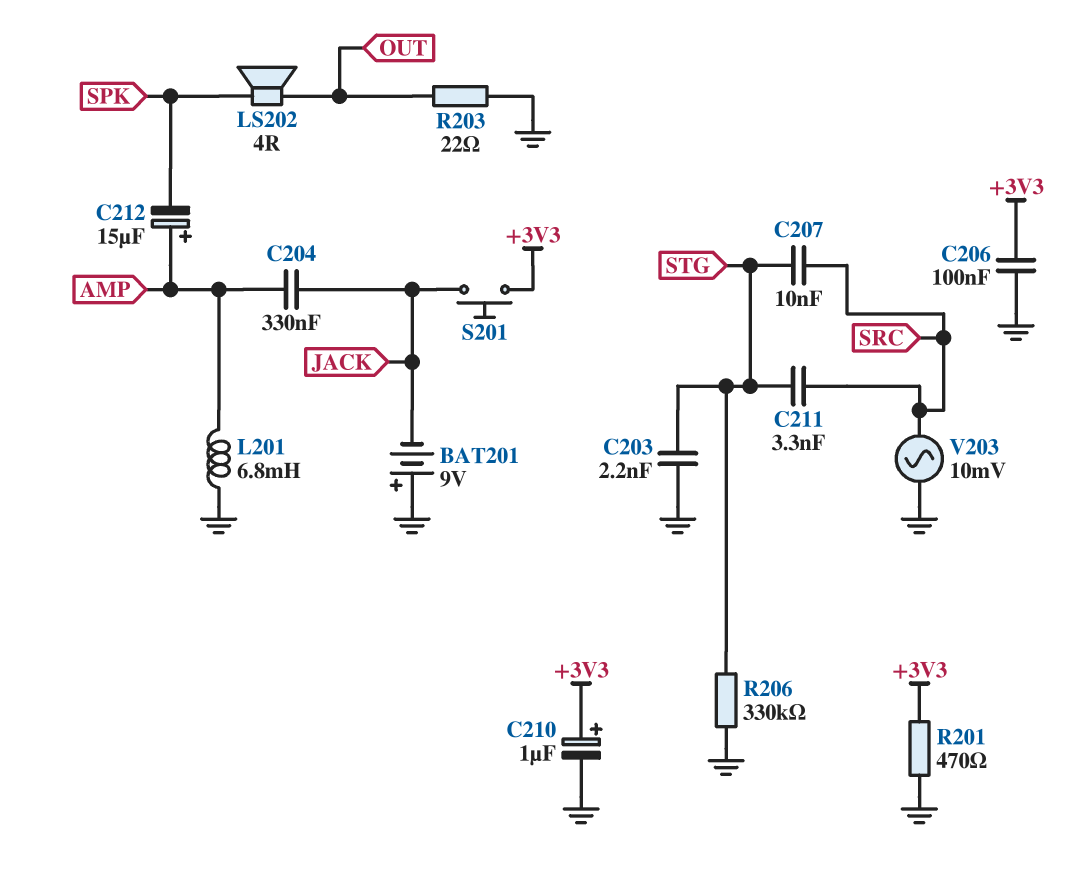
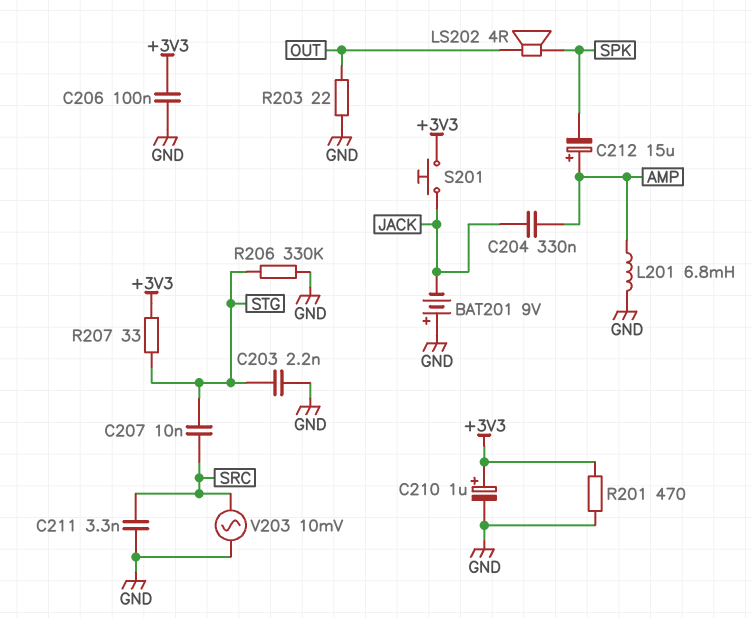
C211: 3.3nF (SRC, STG) -> 3.3nF (GND, SRC)
R207: none -> 33 (+3V3, STG)

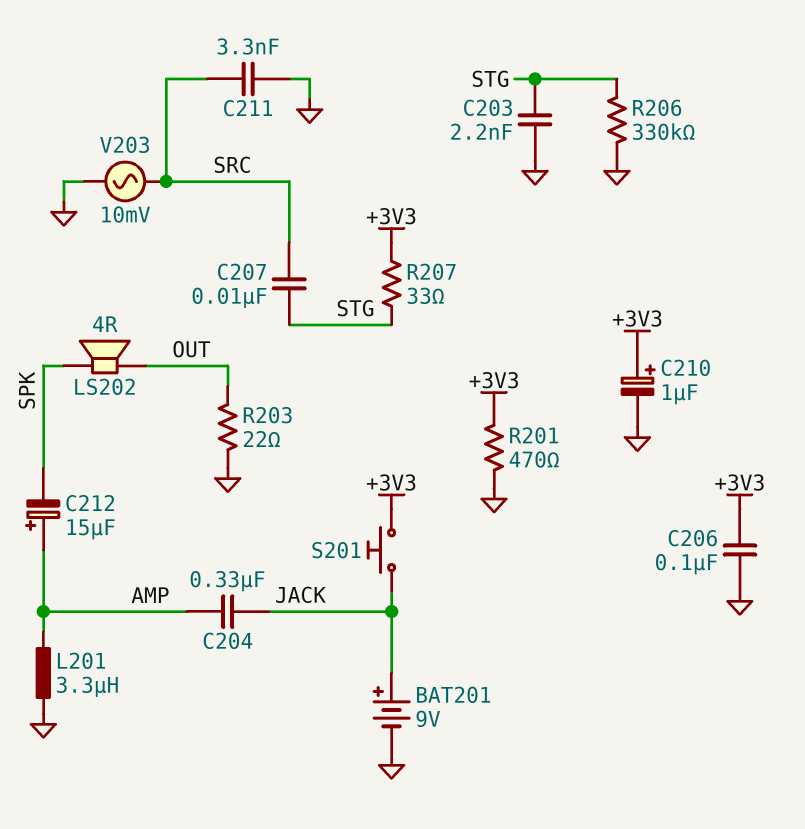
BAT201: 9V (plus GND, minus JACK) -> 9V (plus JACK, minus GND)
L201: 6.8mH (AMP, GND) -> 3.3uH (AMP, GND)

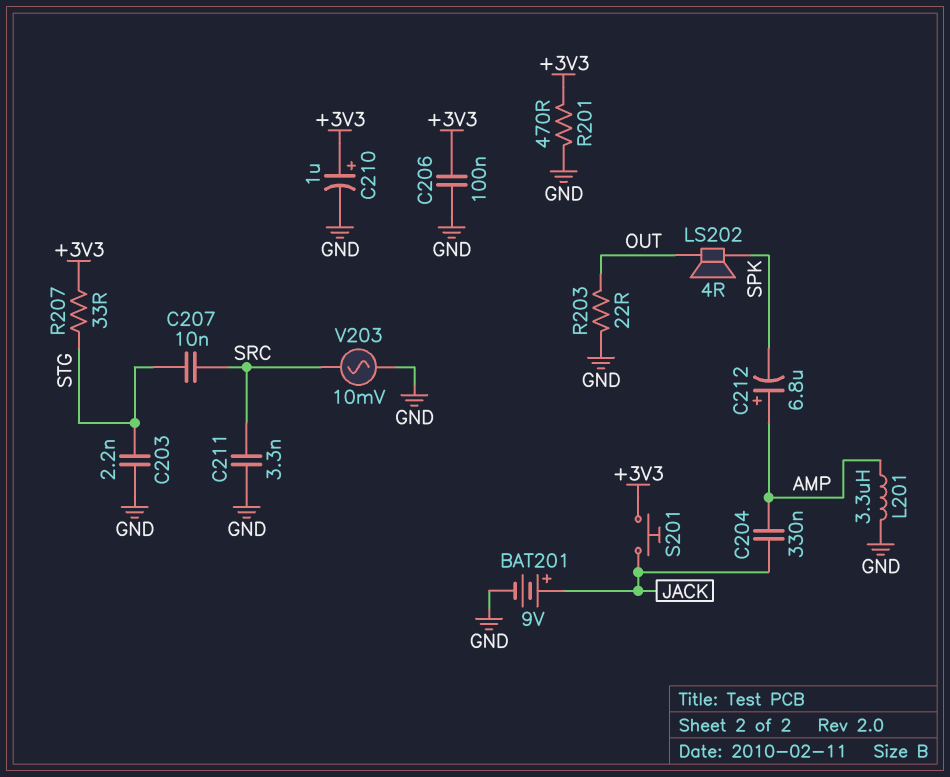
C212: 15uF (plus AMP, minus SPK) -> 6.8uF (plus AMP, minus SPK)
R206: 330k (GND, STG) -> none

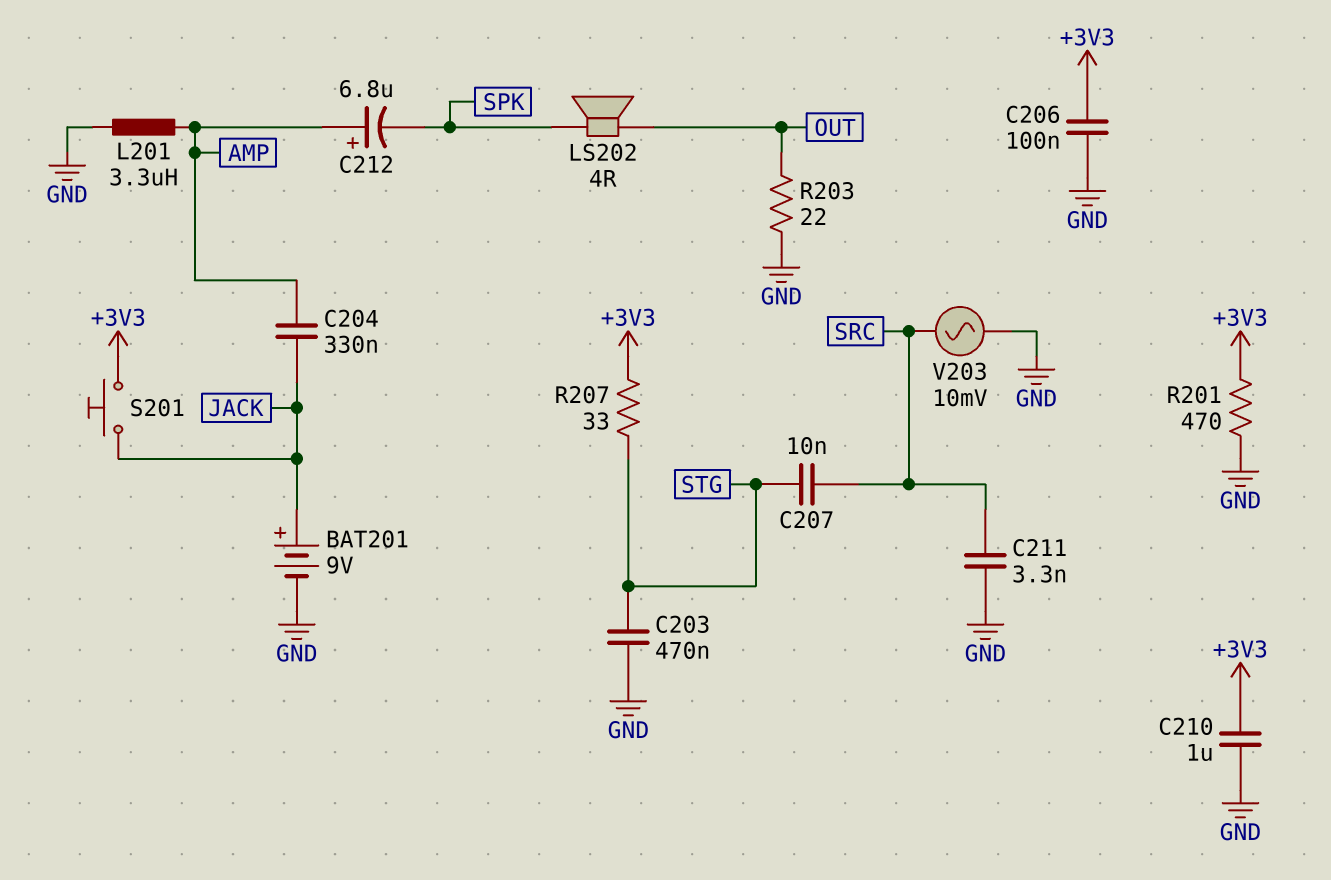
C203: 2.2nF (GND, STG) -> 470nF (GND, STG)
C210: 1uF (plus +3V3, minus GND) -> 1uF (+3V3, GND)

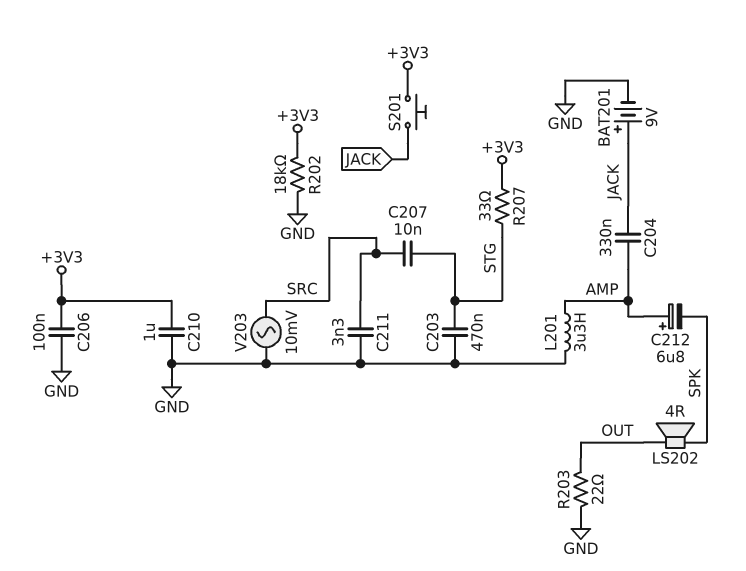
R201: 470 (+3V3, GND) -> none
R202: none -> 18k (+3V3, GND)

